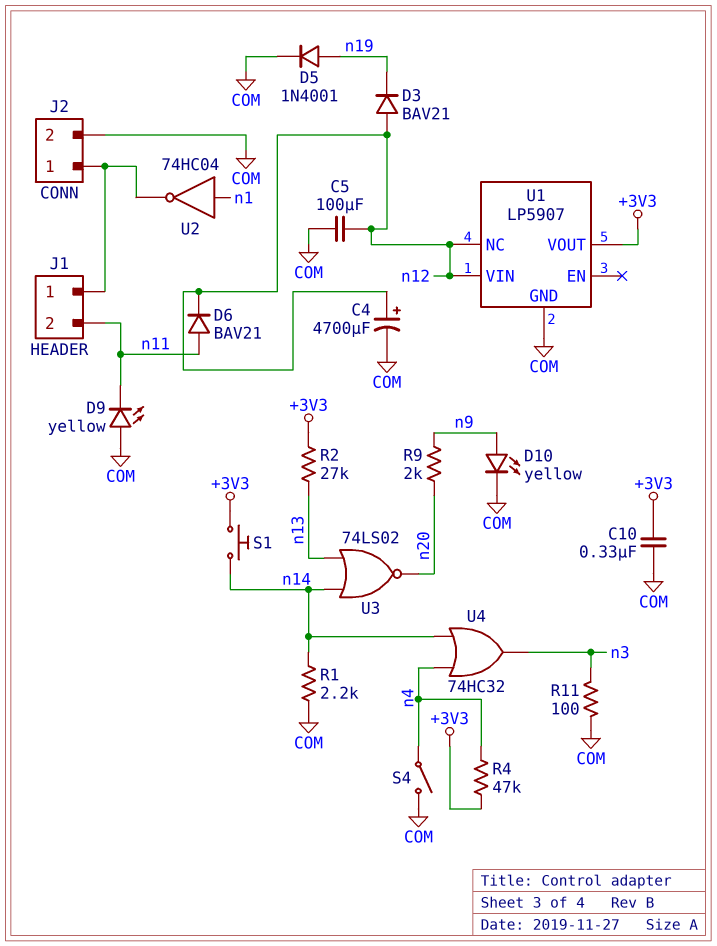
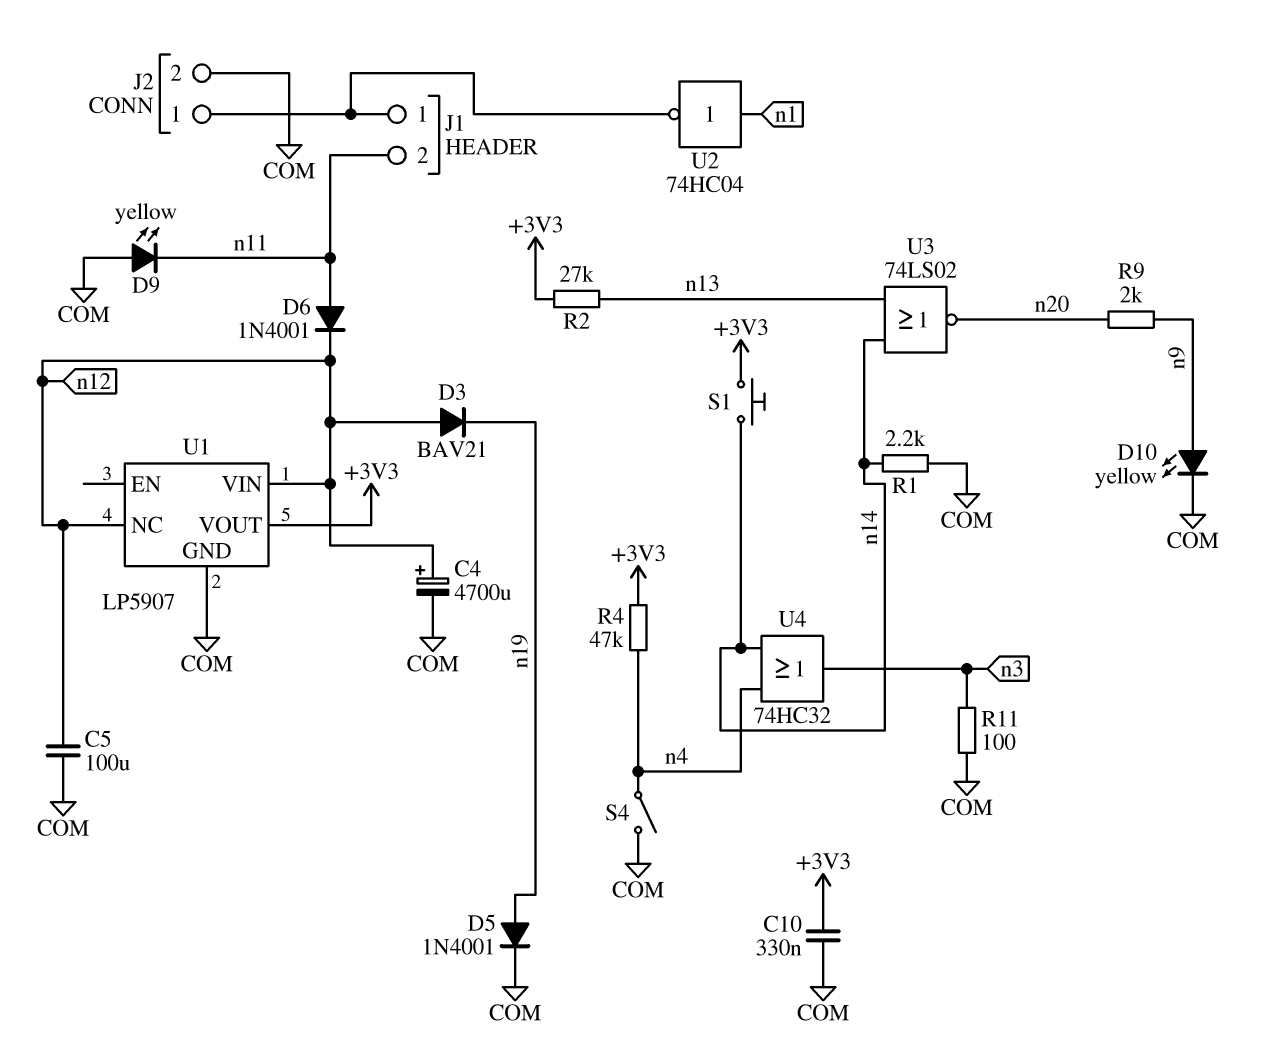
D6: diode BAV21 (A n11, K n12) -> diode 1N4001 (A n11, K n12)

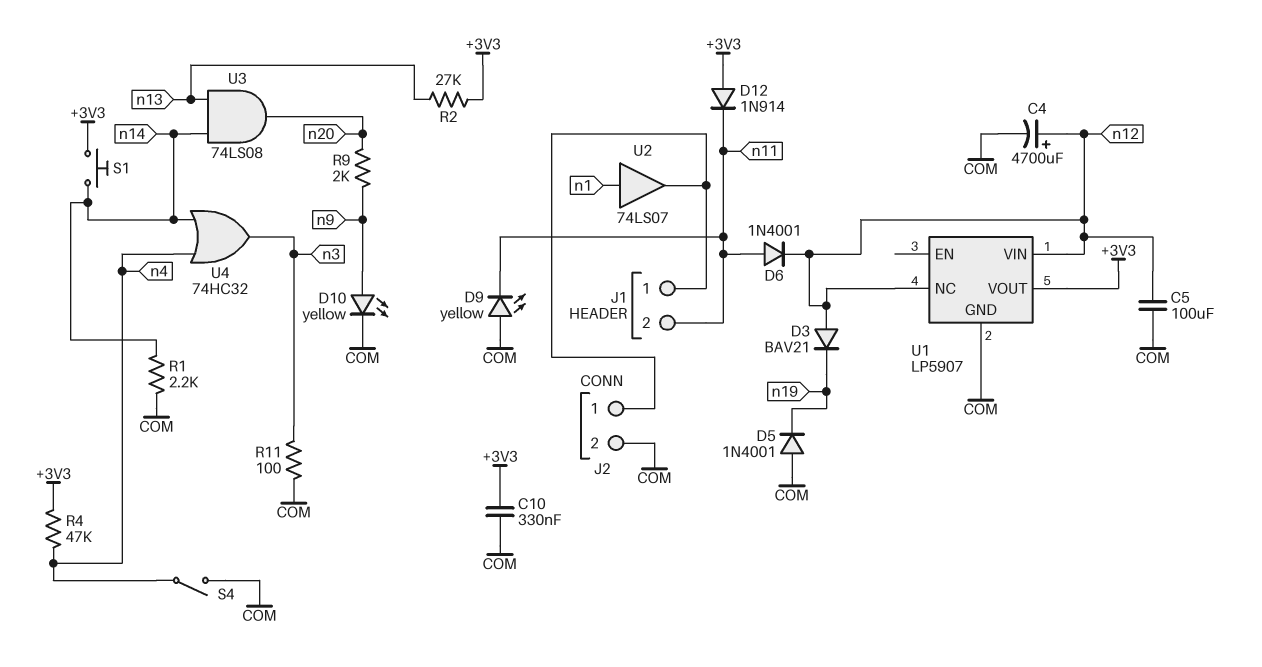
D5: diode 1N4001 (A n19, K COM) -> diode 1N4001 (A COM, K n19)
D12: none -> diode 1N914 (A +3V3, K n11)
U2: NOT 74HC04 (in n1, out J1/1) -> buffer 74LS07 (in n1, out J1/1)
U3: NOR 74LS02 (in n13, in n14, out n20) -> AND 74LS08 (in n13, in n14, out n20)

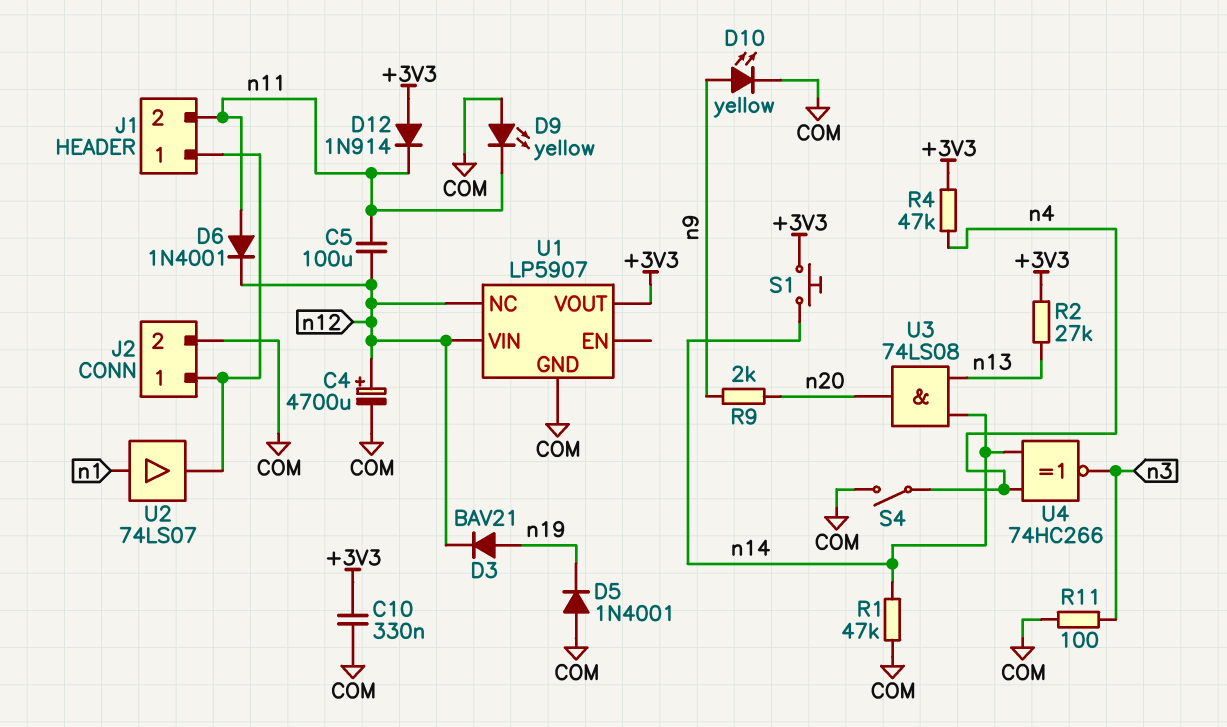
C5: 100uF (COM, n12) -> 100uF (n11, n12)
D3: diode BAV21 (A n12, K n19) -> diode BAV21 (A n19, K n12)
R1: 2.2k (COM, n14) -> 47k (COM, n14)
U4: OR 74HC32 (in n4, in n14, out n3) -> XNOR 74HC266 (in n4, in n14, out n3)

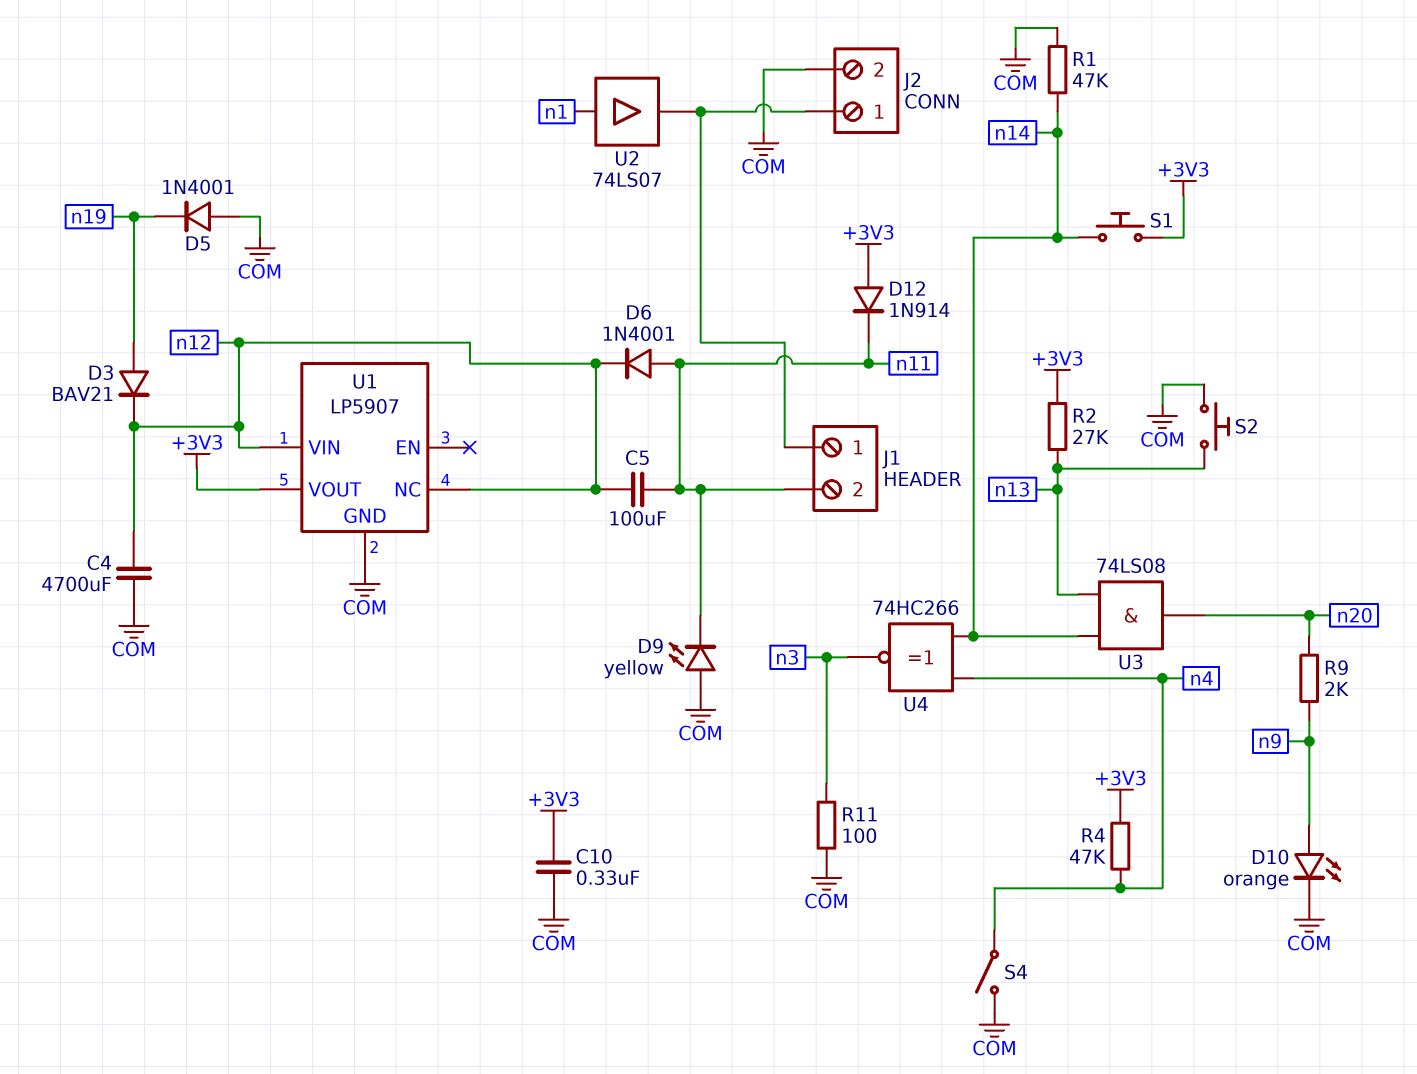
C4: 4700uF (plus n12, minus COM) -> 4700uF (COM, n12)
D10: LED yellow (A n9, K COM) -> LED orange (A n9, K COM)
S2: none -> button (COM, n13)

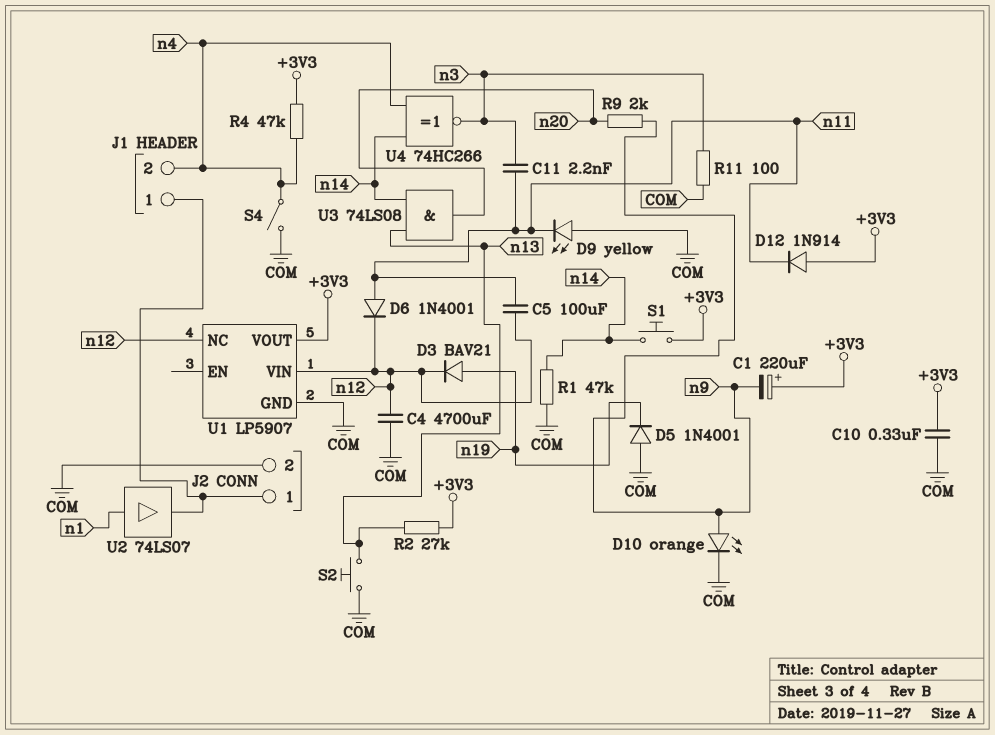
C1: none -> 220uF (plus +3V3, minus n9)
C11: none -> 2.2nF (n3, n11)
J1 pin 2: n11 -> n4

